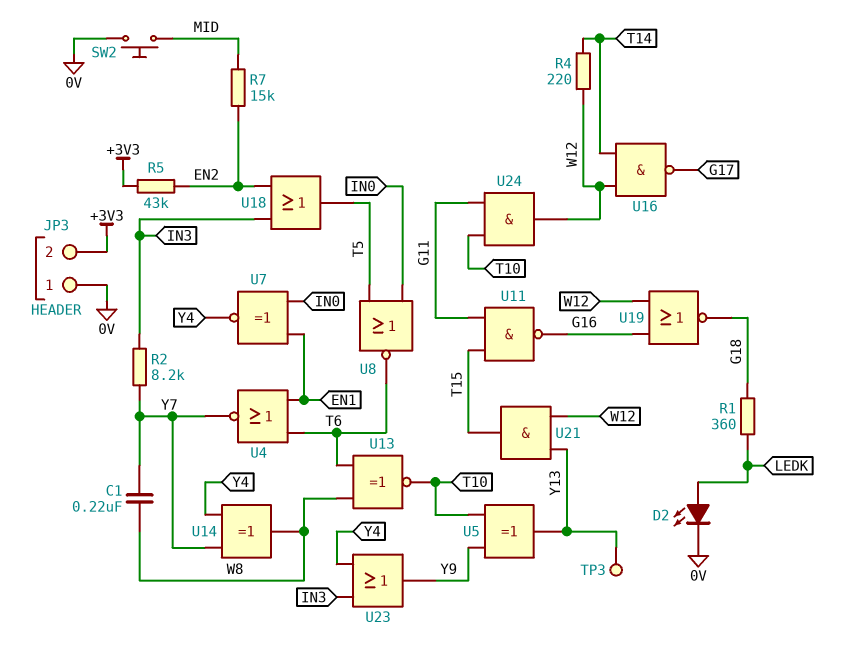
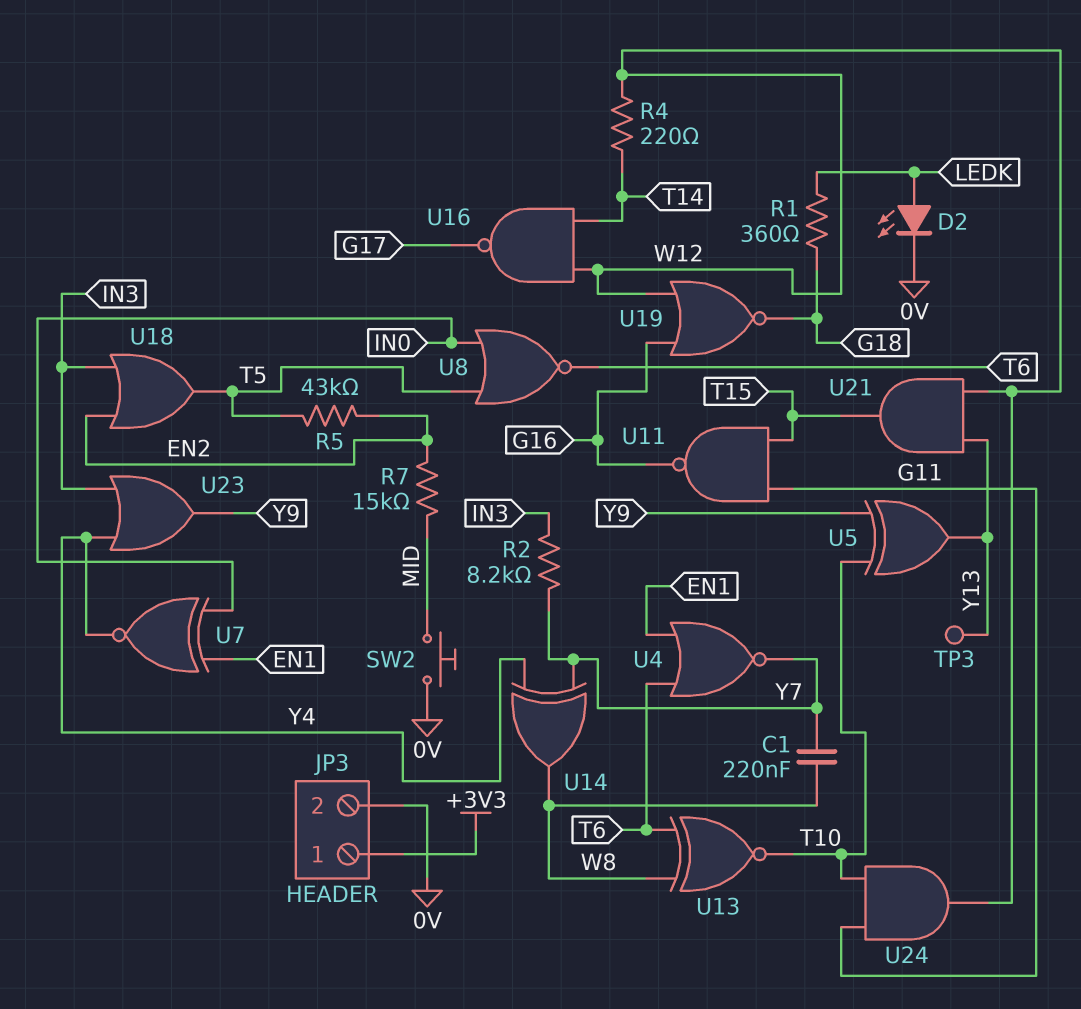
JP3 pin 1: 0V -> +3V3
JP3 pin 2: +3V3 -> 0V
R5: 43k (+3V3, EN2) -> 43k (EN2, T5)

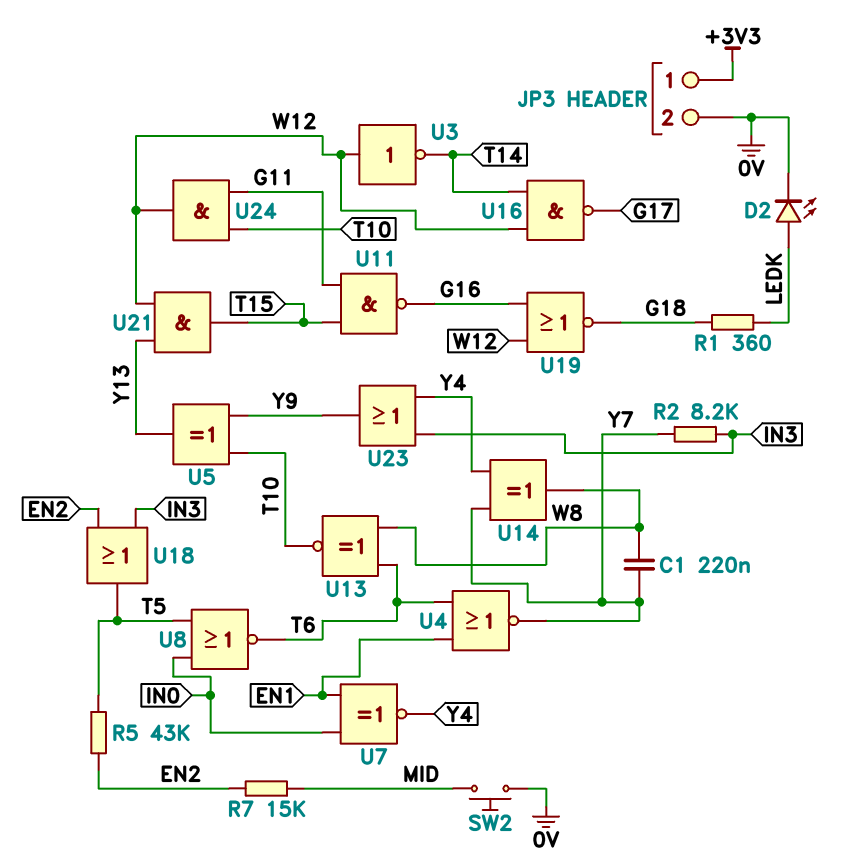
R4: 220 (T14, W12) -> none
TP3: test point (Y13) -> none
U3: none -> NOT (in W12, out T14)

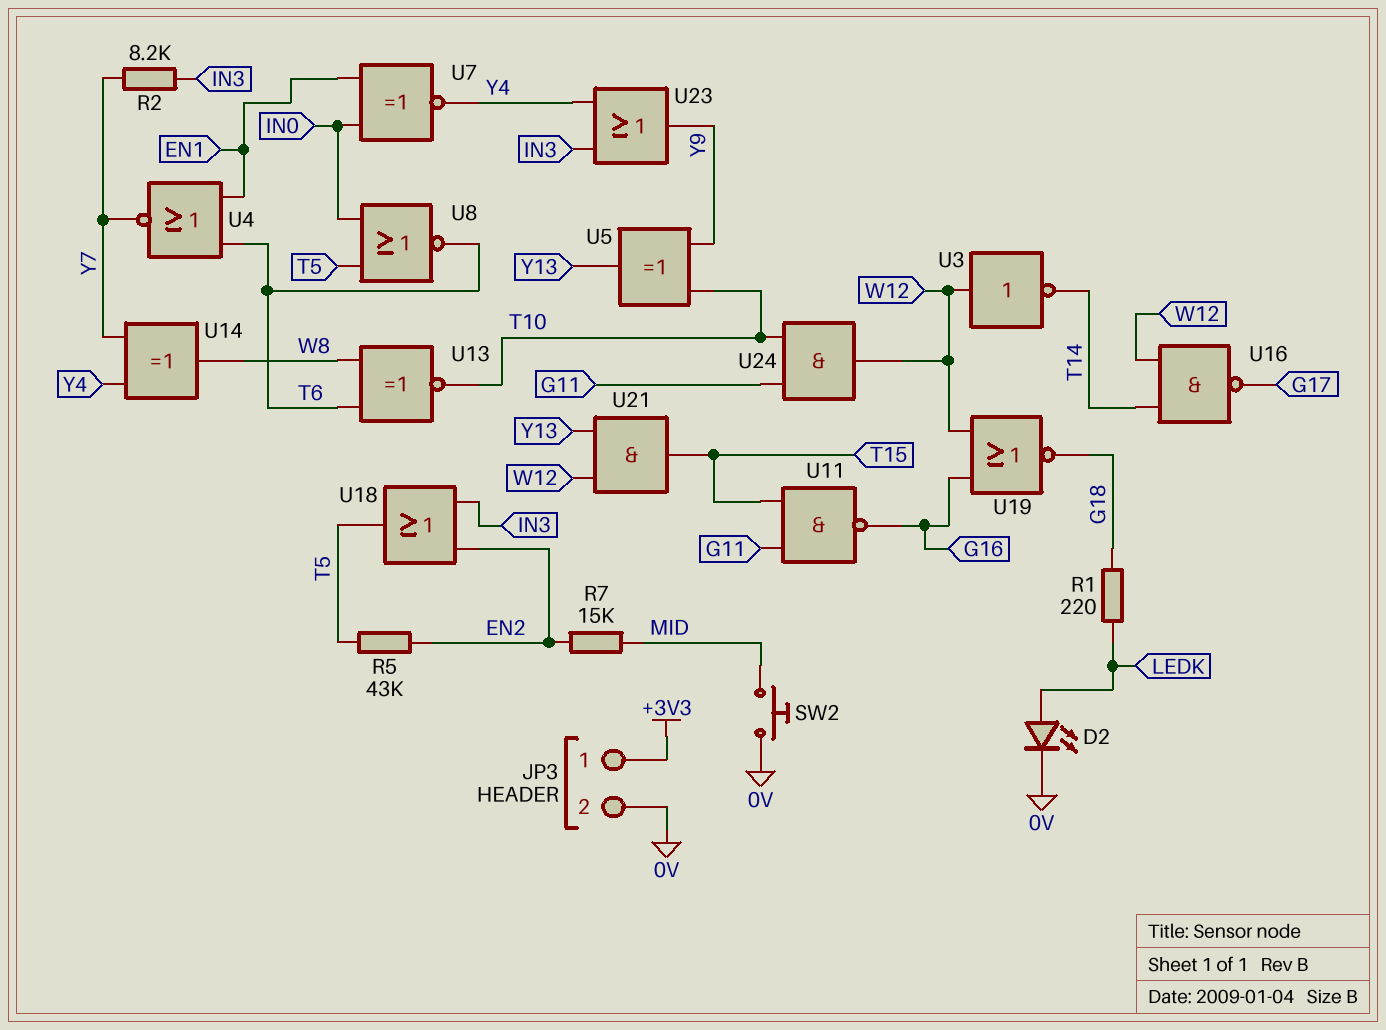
C1: 220nF (W8, Y7) -> none
R1: 360 (G18, LEDK) -> 220 (G18, LEDK)

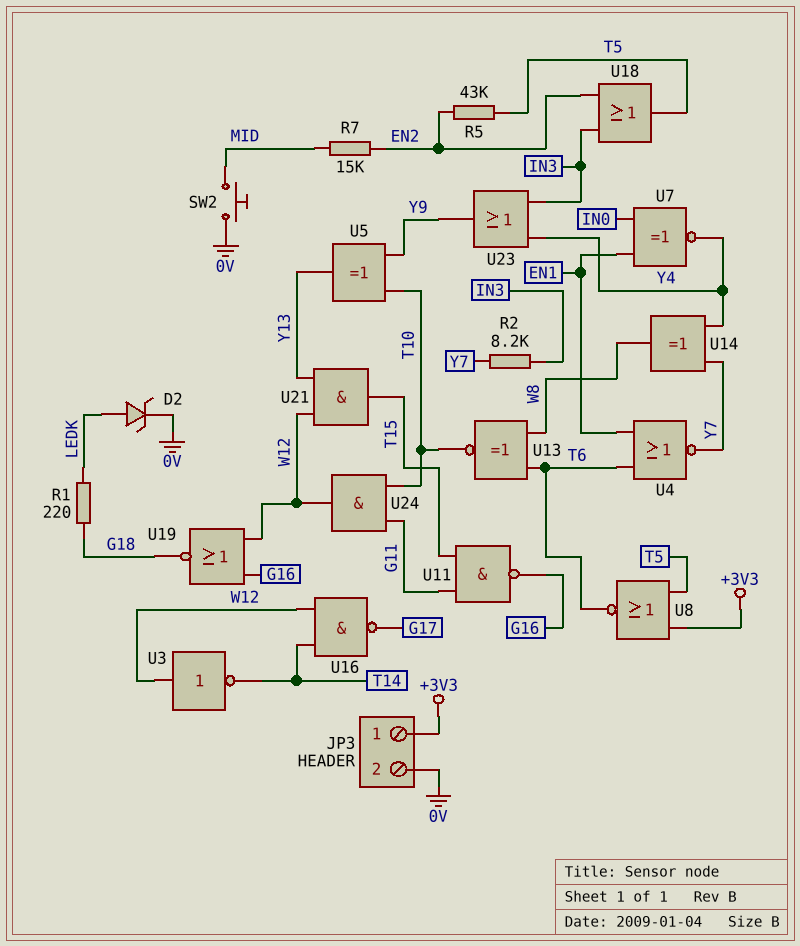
D2: LED (A LEDK, K 0V) -> zener (A LEDK, K 0V)
U8: NOR (in IN0, in T5, out T6) -> NOR (in +3V3, in T5, out T6)

